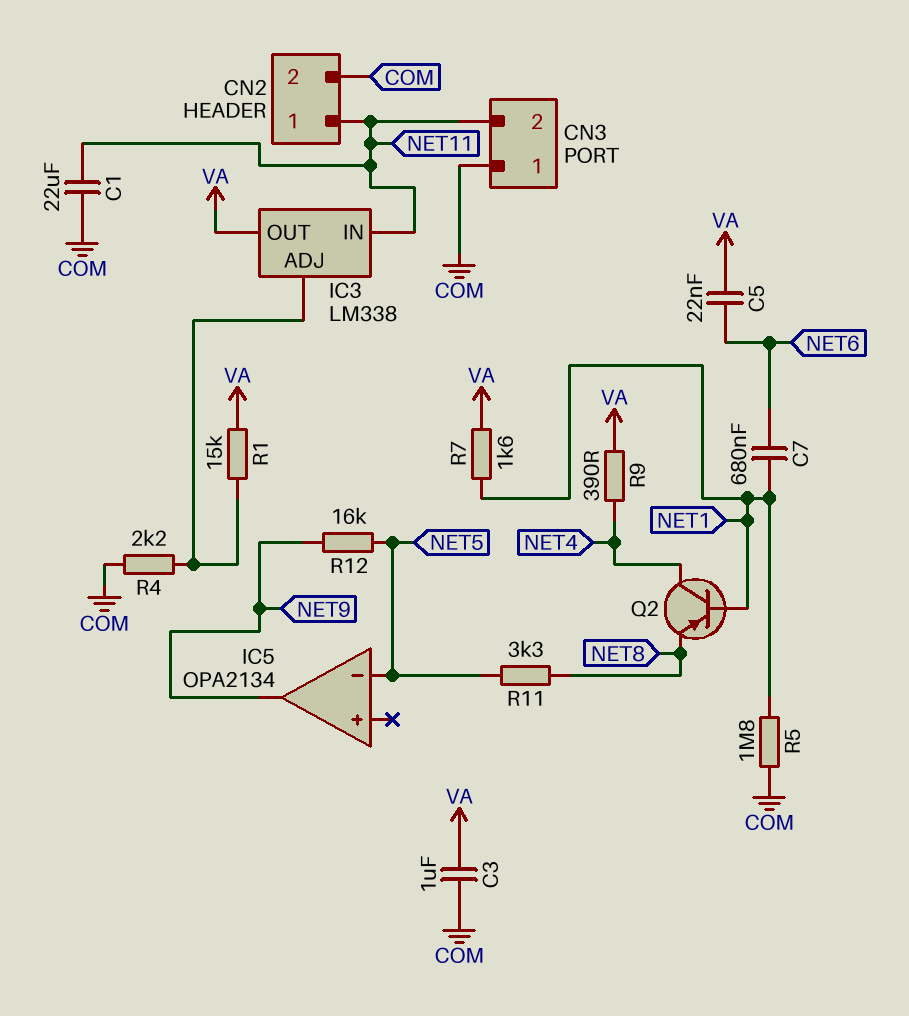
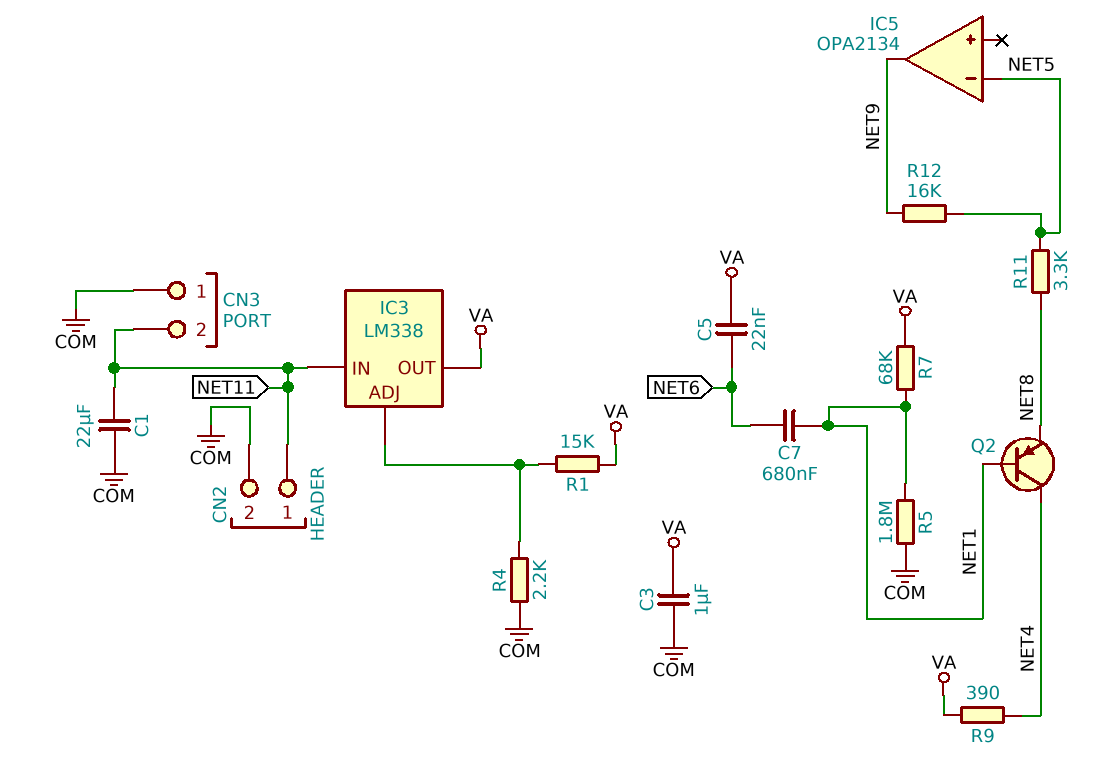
R7: 1.6k (NET1, VA) -> 68k (NET1, VA)

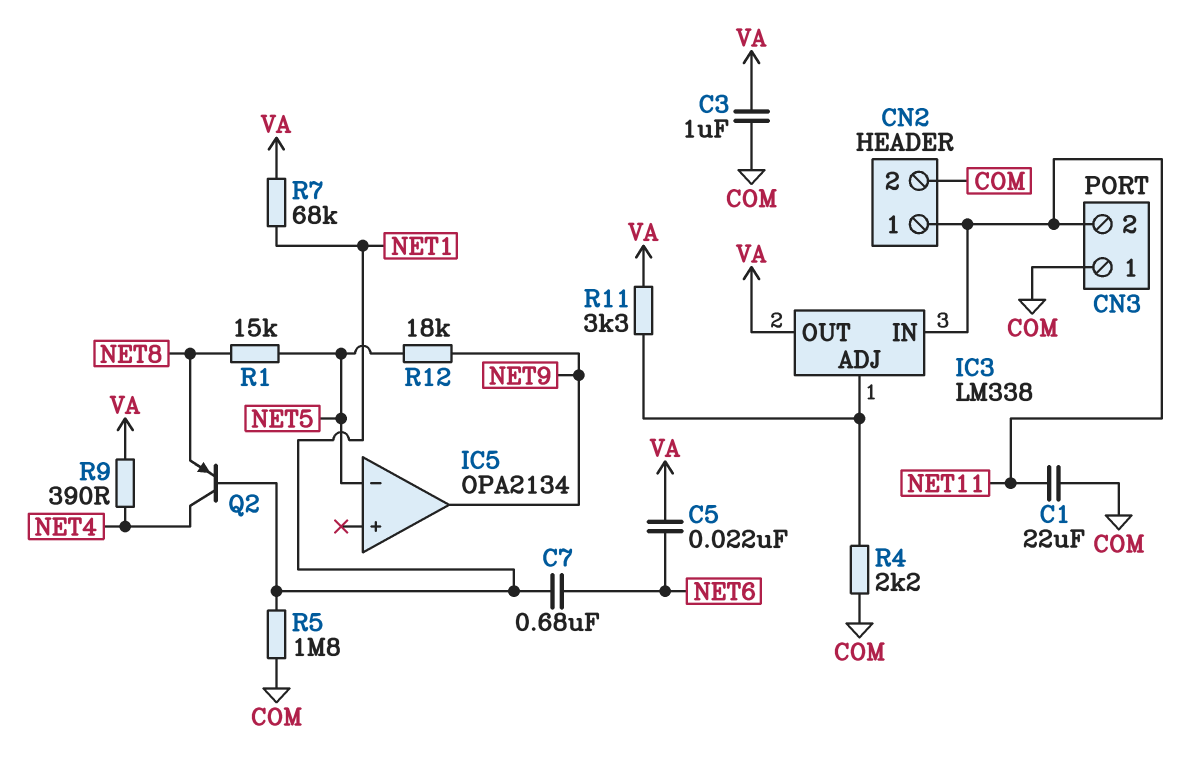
R1: 15k (IC3/ADJ, VA) -> 15k (NET5, NET8)
R11: 3.3k (NET5, NET8) -> 3.3k (IC3/ADJ, VA)
R12: 16k (NET5, NET9) -> 18k (NET5, NET9)

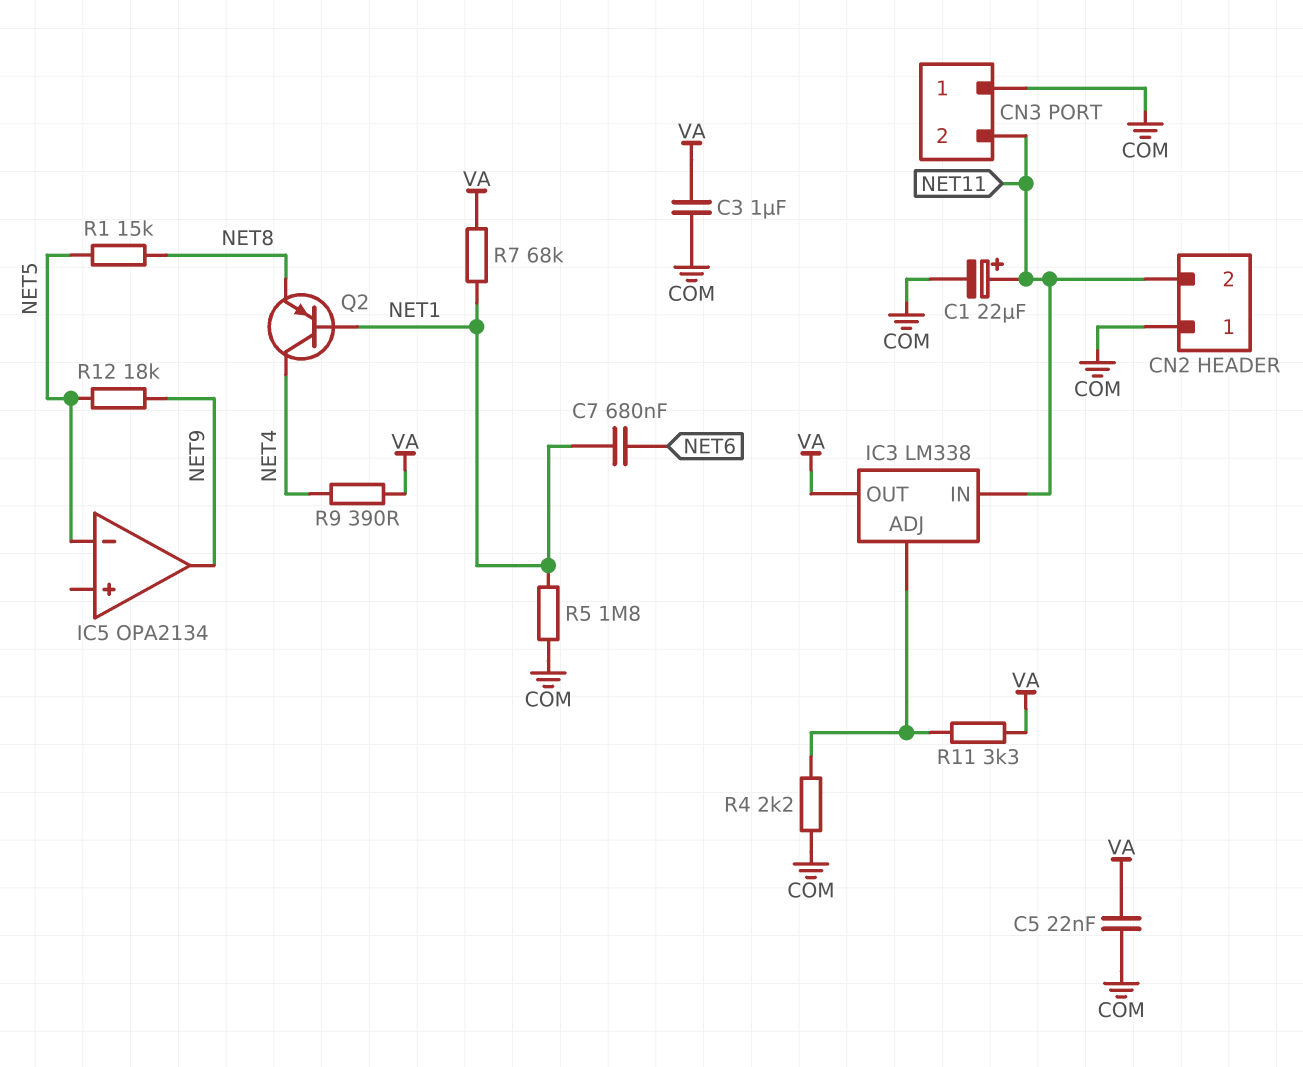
C1: 22uF (COM, NET11) -> 22uF (plus NET11, minus COM)
C5: 22nF (NET6, VA) -> 22nF (COM, VA)
CN2 pin 1: NET11 -> COM
CN2 pin 2: COM -> NET11

